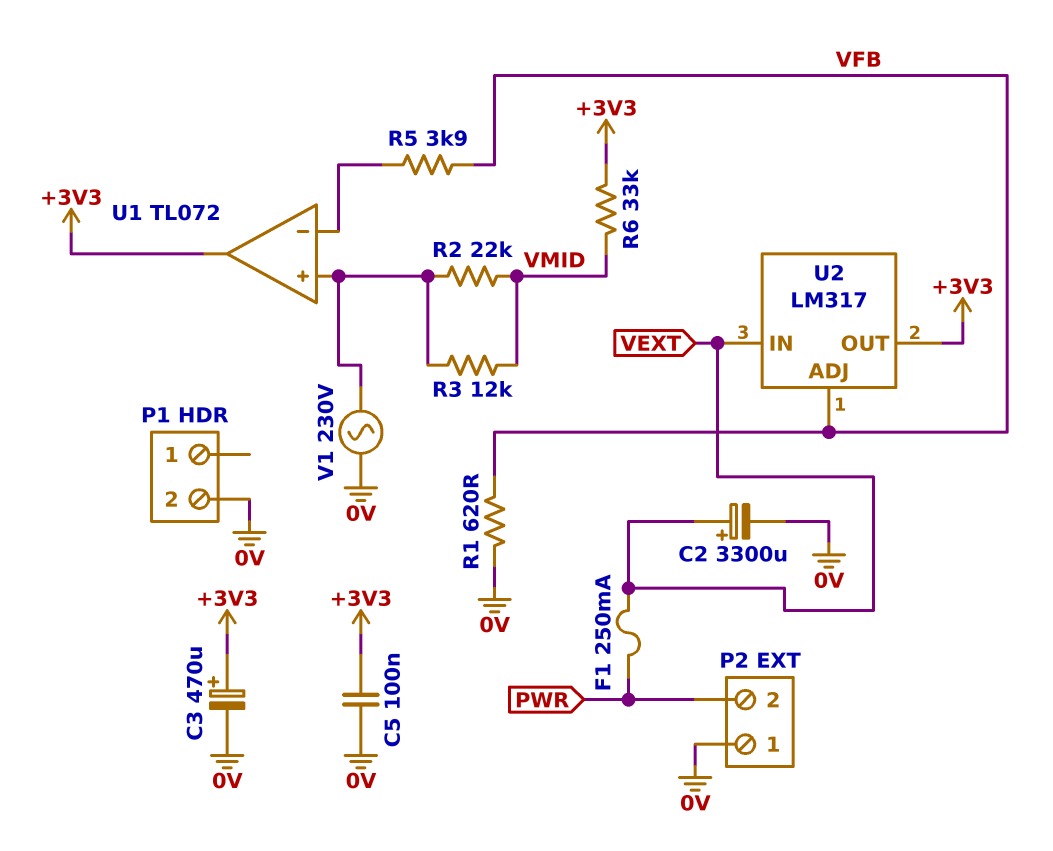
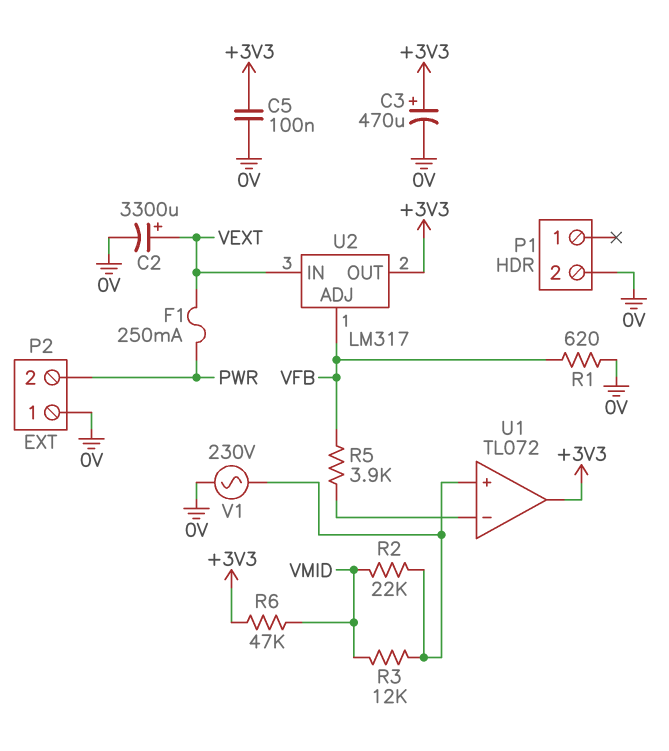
R6: 33k (+3V3, VMID) -> 47k (+3V3, VMID)

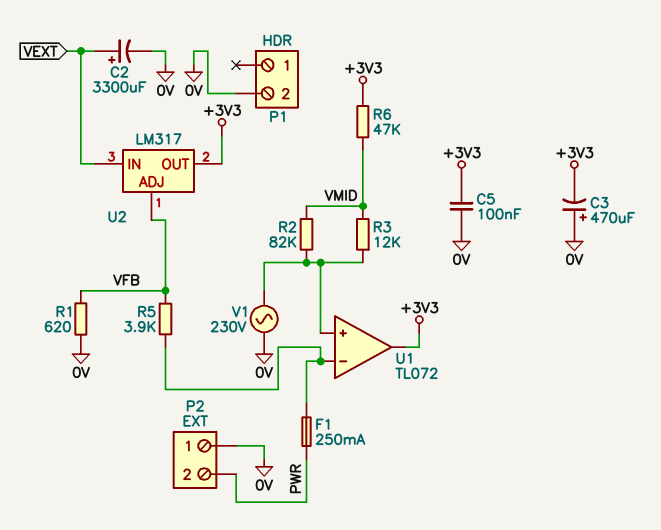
C3: 470uF (plus +3V3, minus 0V) -> 470uF (plus 0V, minus +3V3)
F1: 250mA (PWR, VEXT) -> 250mA (PWR, U1/in-)
R2: 22k (U1/in+, VMID) -> 82k (U1/in+, VMID)

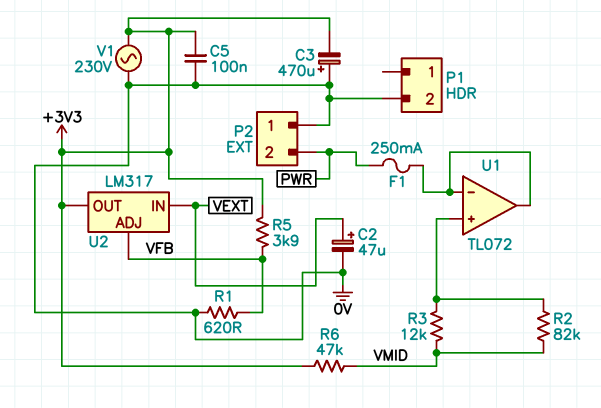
C2: 3300uF (plus VEXT, minus 0V) -> 47uF (plus VEXT, minus 0V)
R5: 3.9k (U1/in-, VFB) -> 3.9k (+3V3, VFB)
U1 pin out: +3V3 -> U1/in-
V1: AC 230V (0V, U1/in+) -> AC 230V (+3V3, 0V)

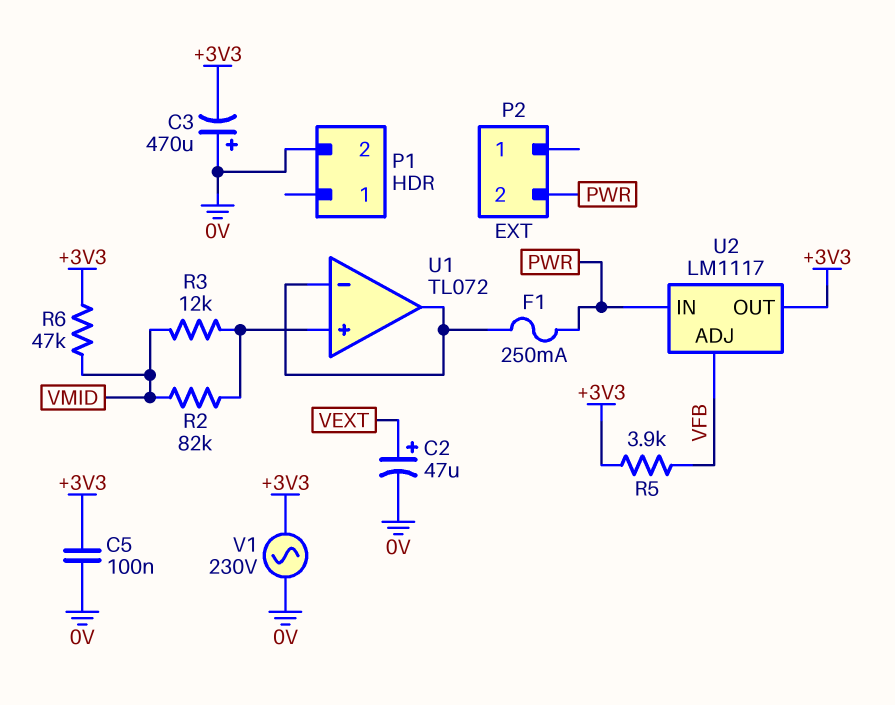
P2 pin 1: 0V -> none
R1: 620 (0V, VFB) -> none
U2: LM317 -> LM1117
U2 pin IN: VEXT -> PWR

